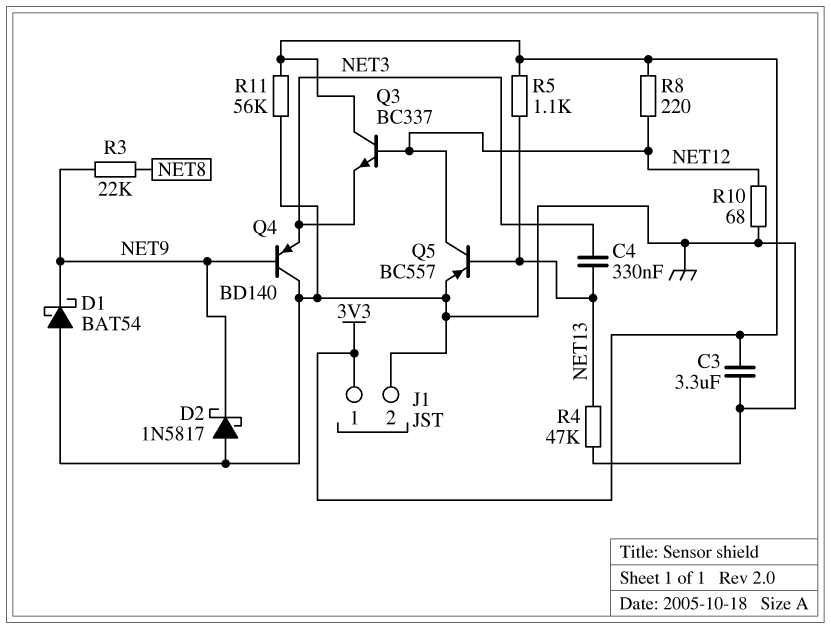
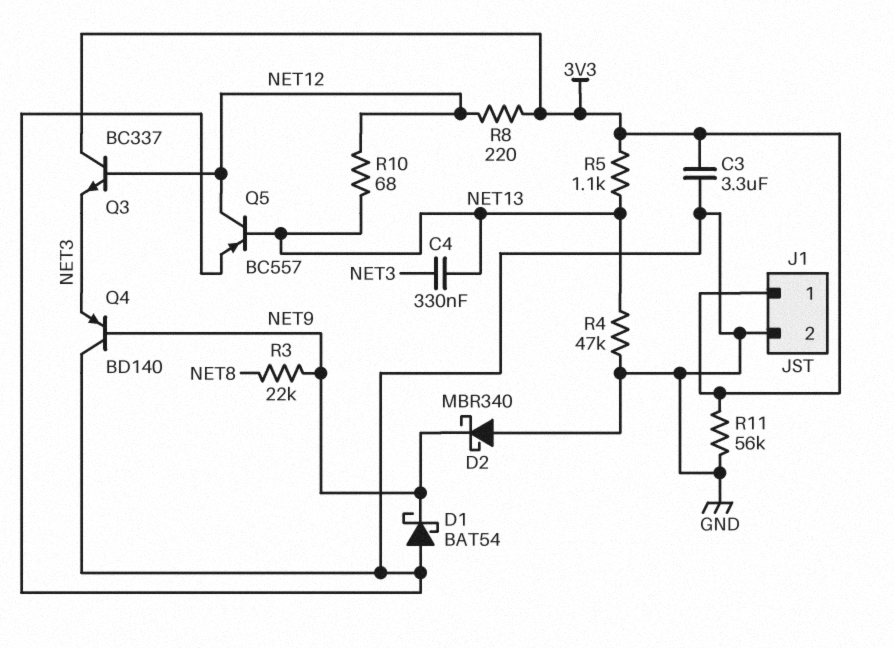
D2: schottky 1N5817 (A GND, K NET9) -> schottky MBR340 (A GND, K NET9)
R10: 68 (GND, NET12) -> 68 (NET12, NET13)

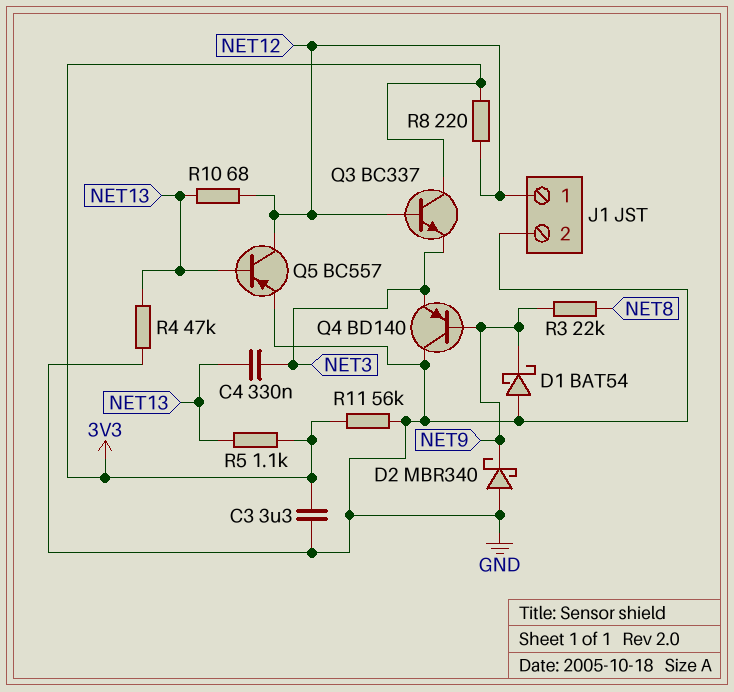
J1 pin 1: 3V3 -> NET12

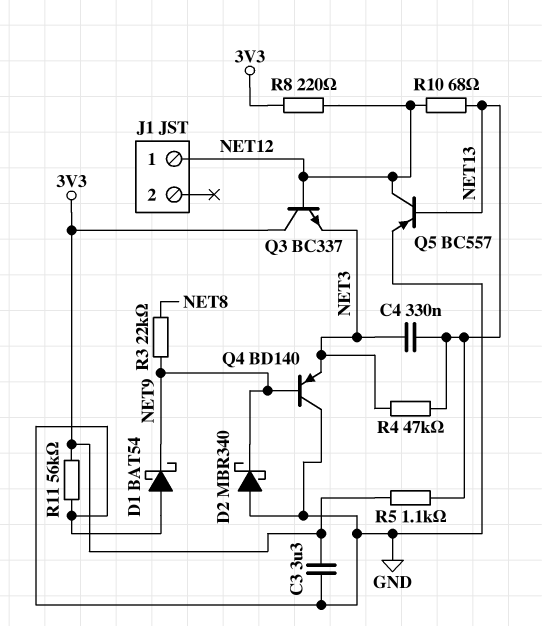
J1 pin 2: GND -> none
R4: 47k (GND, NET13) -> 47k (NET3, NET13)

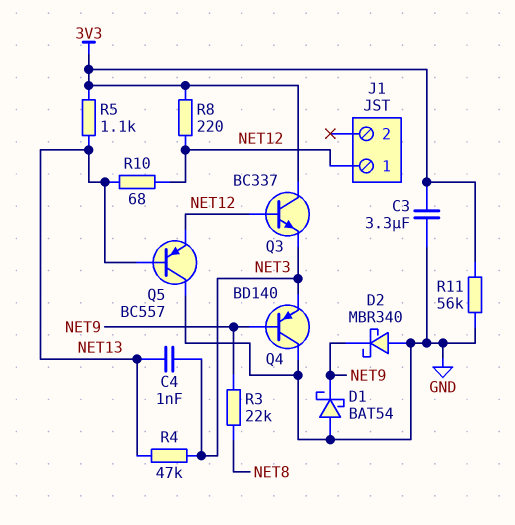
C4: 330nF (NET3, NET13) -> 1nF (NET3, NET13)
Q5: PNP BC557 (B NET13, C NET12, E GND) -> PNP BC557 (B NET13, C GND, E NET12)

